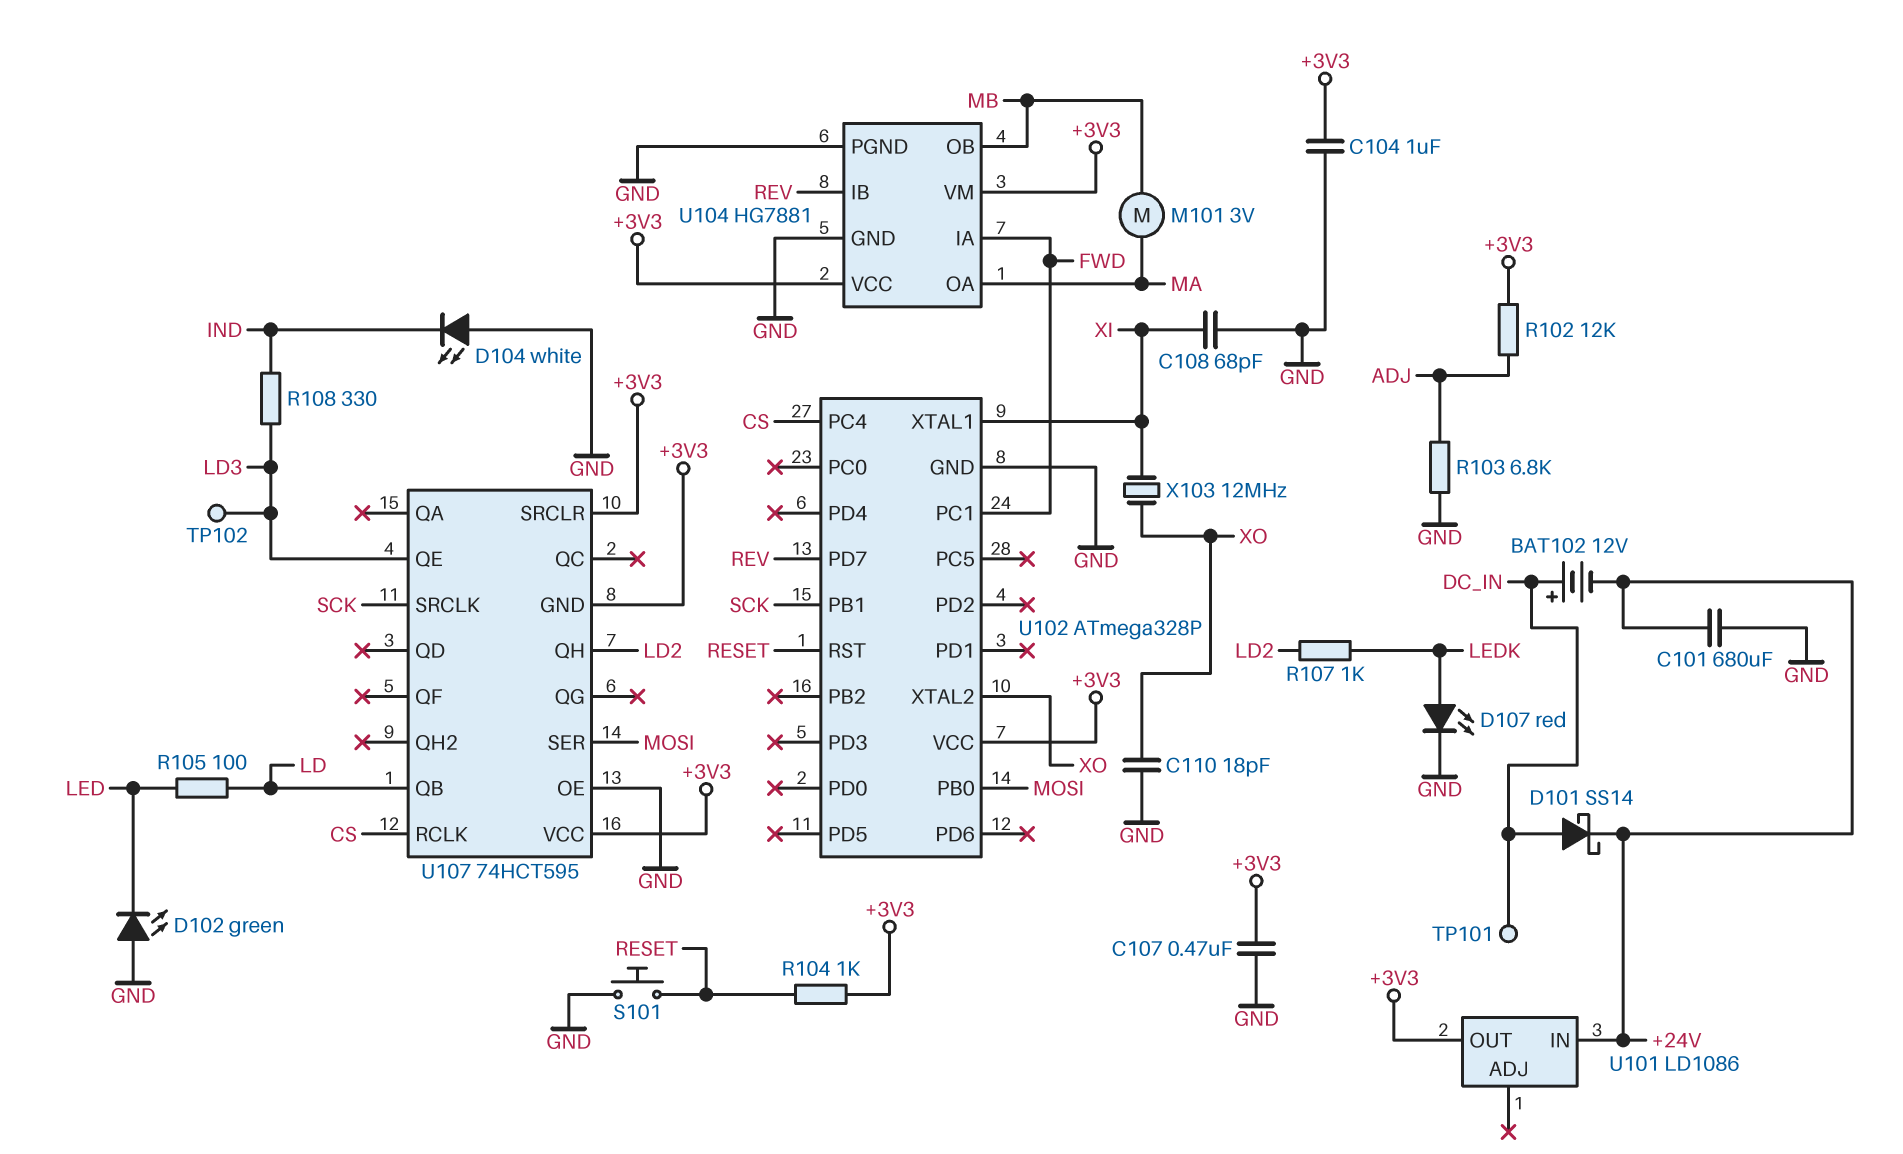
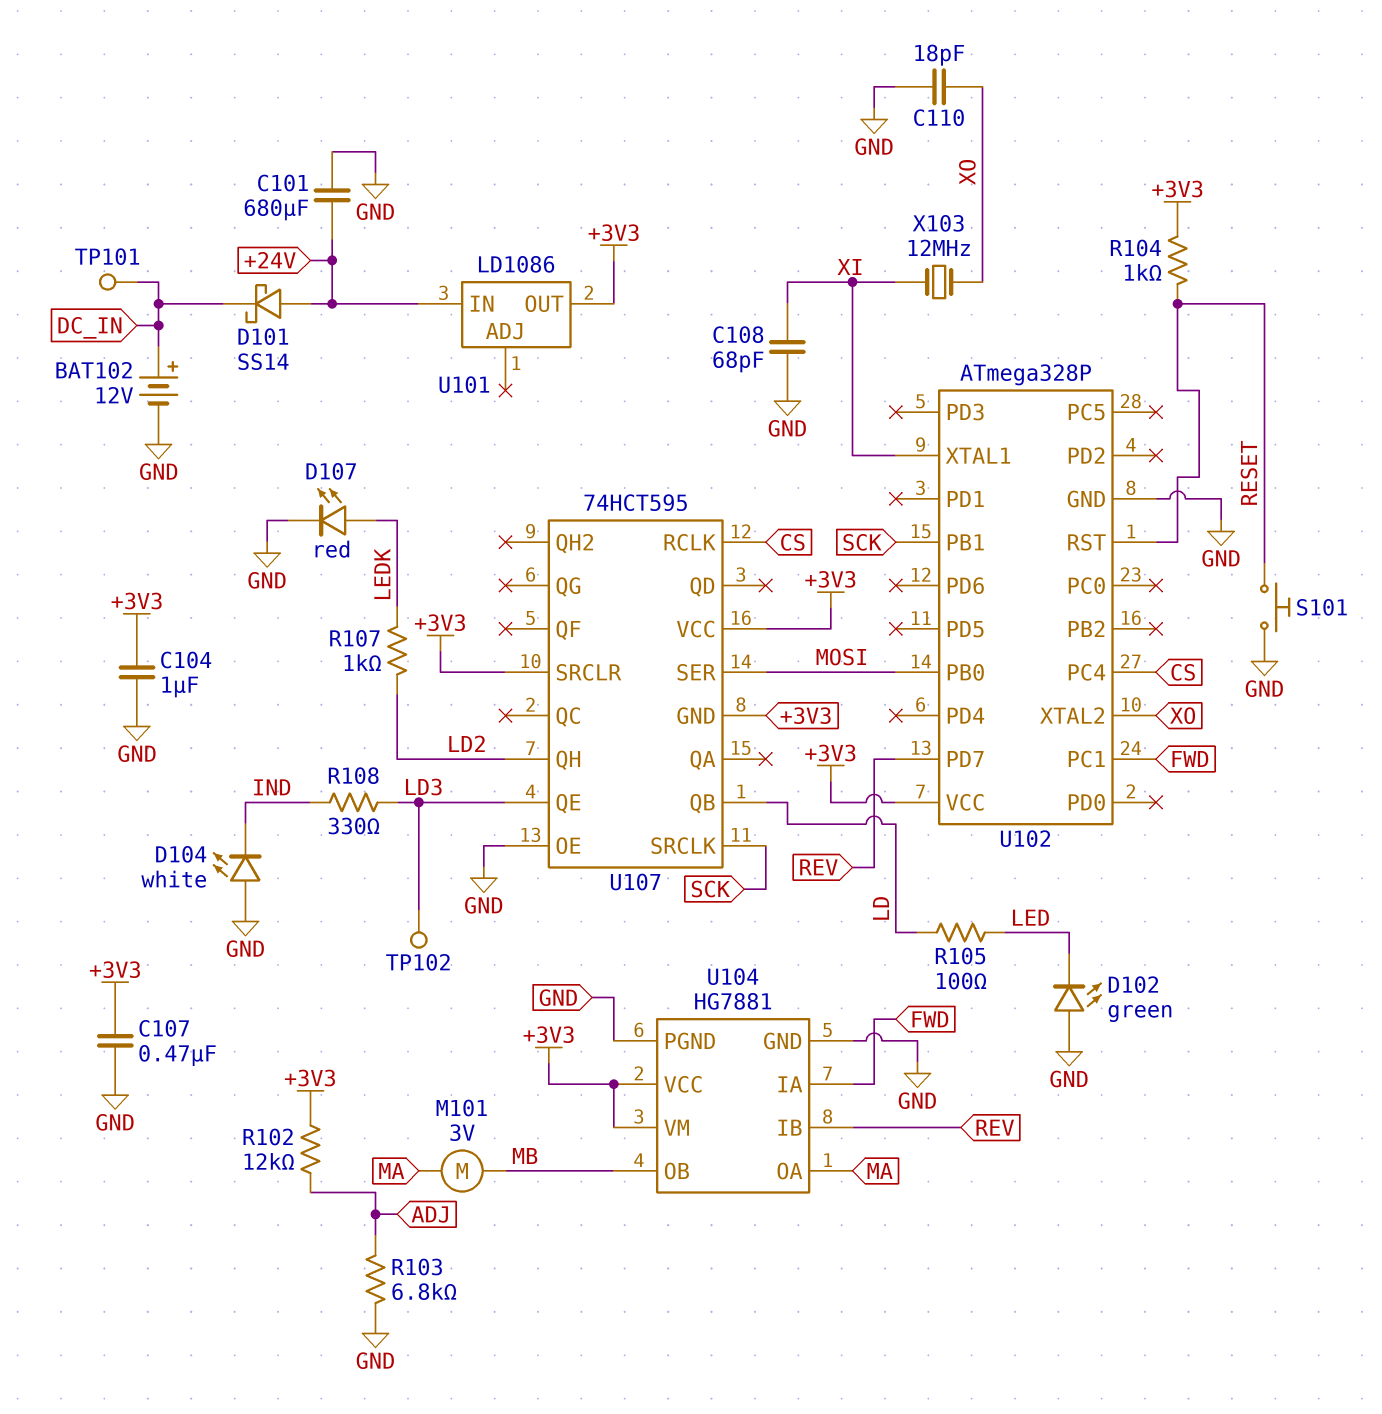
BAT102: 12V (plus DC_IN, minus +24V) -> 12V (plus DC_IN, minus GND)
D101: schottky SS14 (A DC_IN, K +24V) -> schottky SS14 (A +24V, K DC_IN)

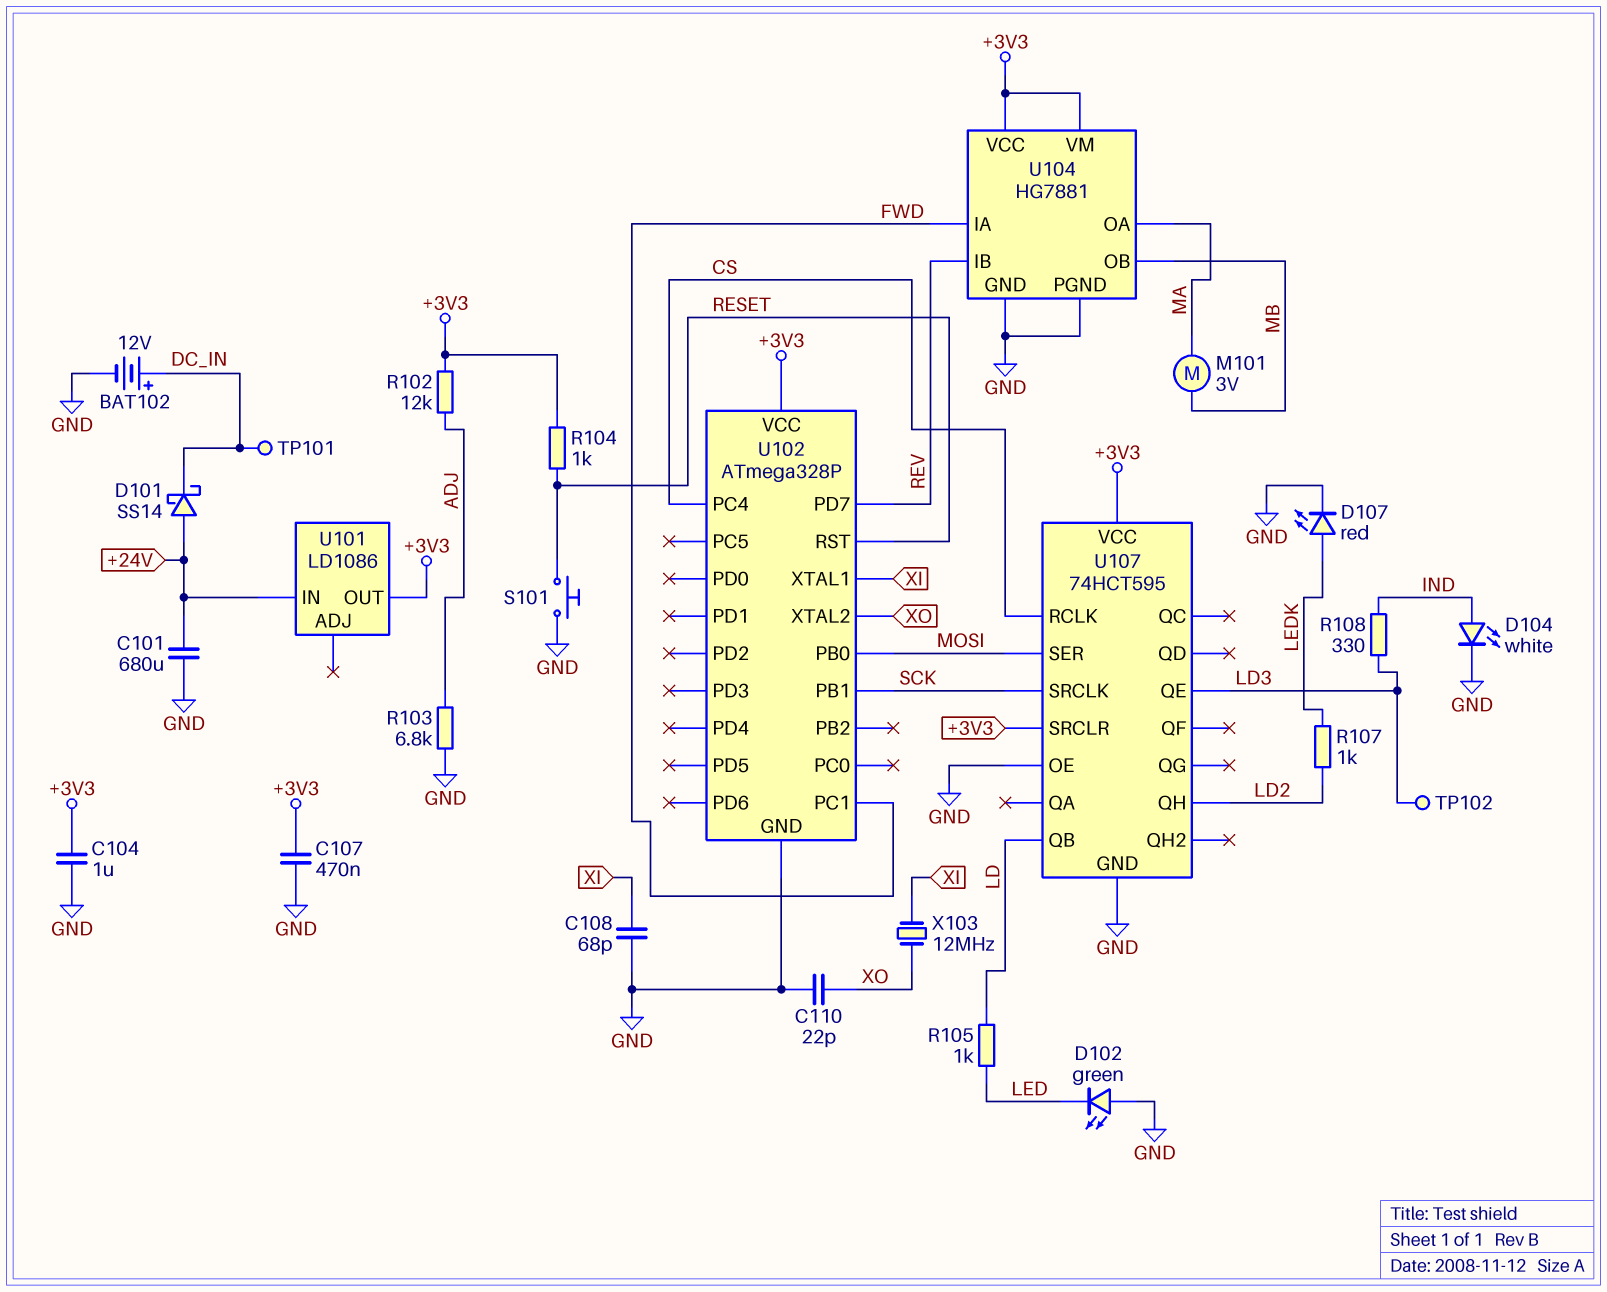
C110: 18pF (GND, XO) -> 22pF (GND, XO)
D104: LED white (A GND, K IND) -> LED white (A IND, K GND)
R105: 100 (LD, LED) -> 1k (LD, LED)
U107 pin GND: +3V3 -> GND

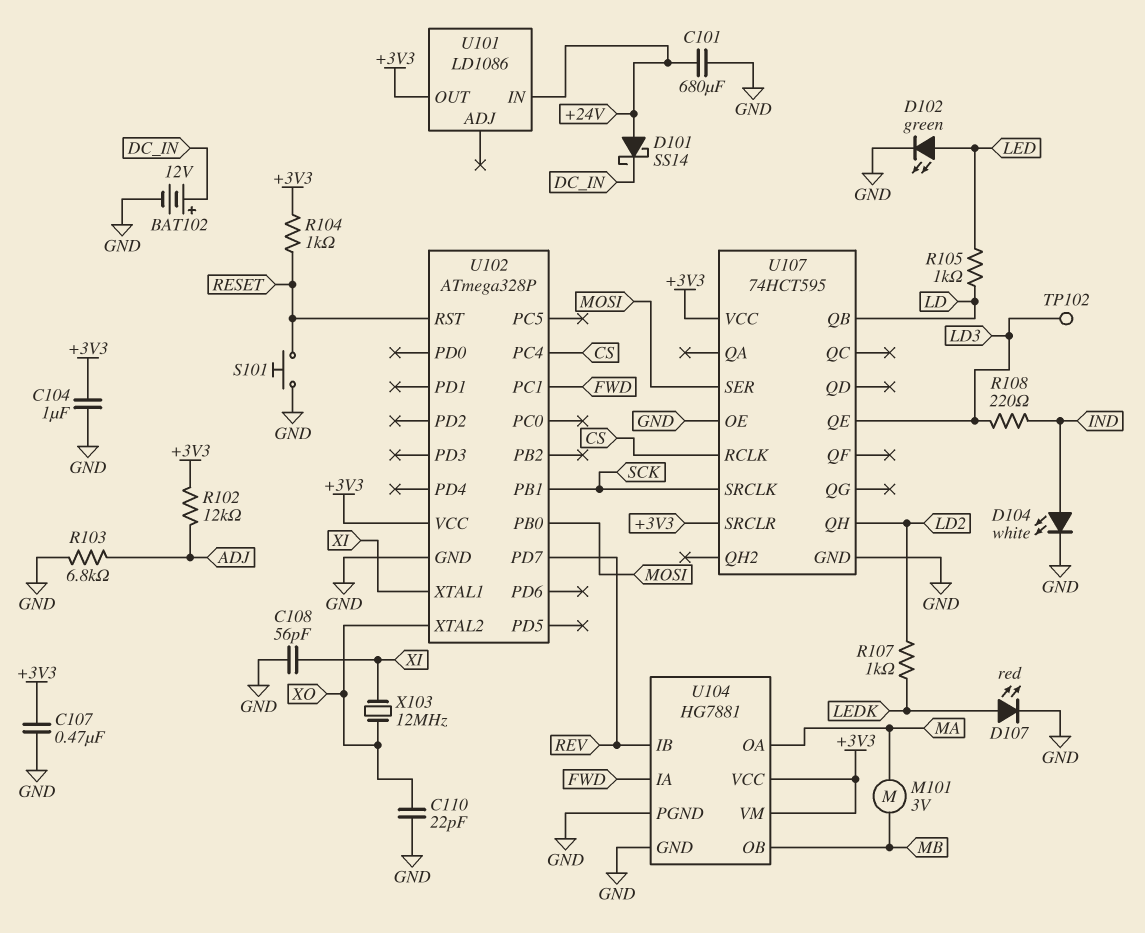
C108: 68pF (GND, XI) -> 56pF (GND, XI)
D102: LED green (A GND, K LED) -> LED green (A LED, K GND)
R108: 330 (IND, LD3) -> 220 (IND, LD3)
TP101: test point (DC_IN) -> none

